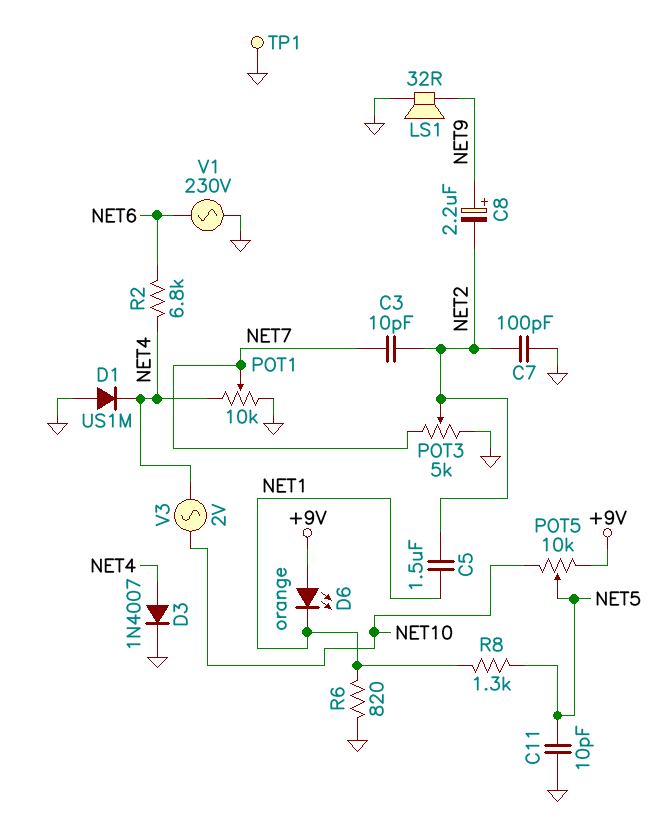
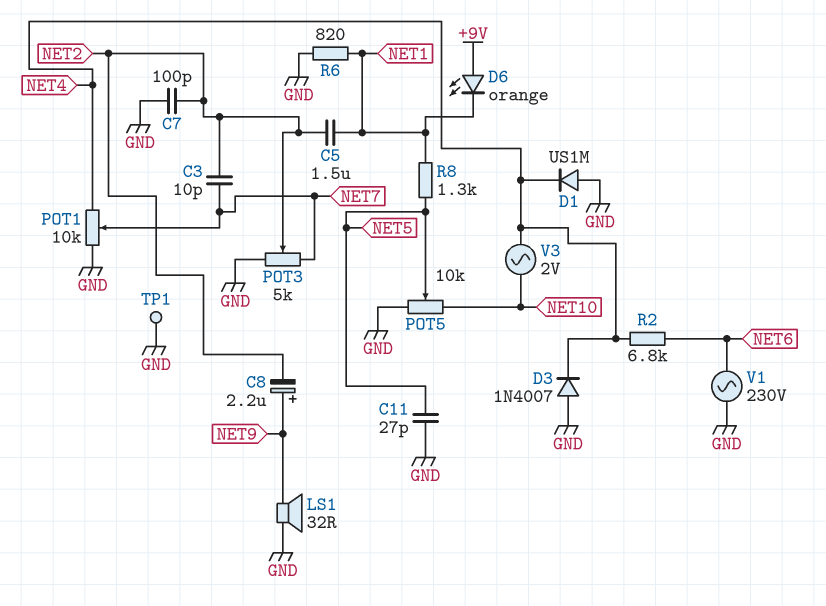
C11: 10pF (GND, NET5) -> 27pF (GND, NET5)
D3: diode 1N4007 (A NET4, K GND) -> diode 1N4007 (A GND, K NET4)
POT5: 10k (+9V, NET10, wiper NET5) -> 10k (GND, NET10, wiper NET5)

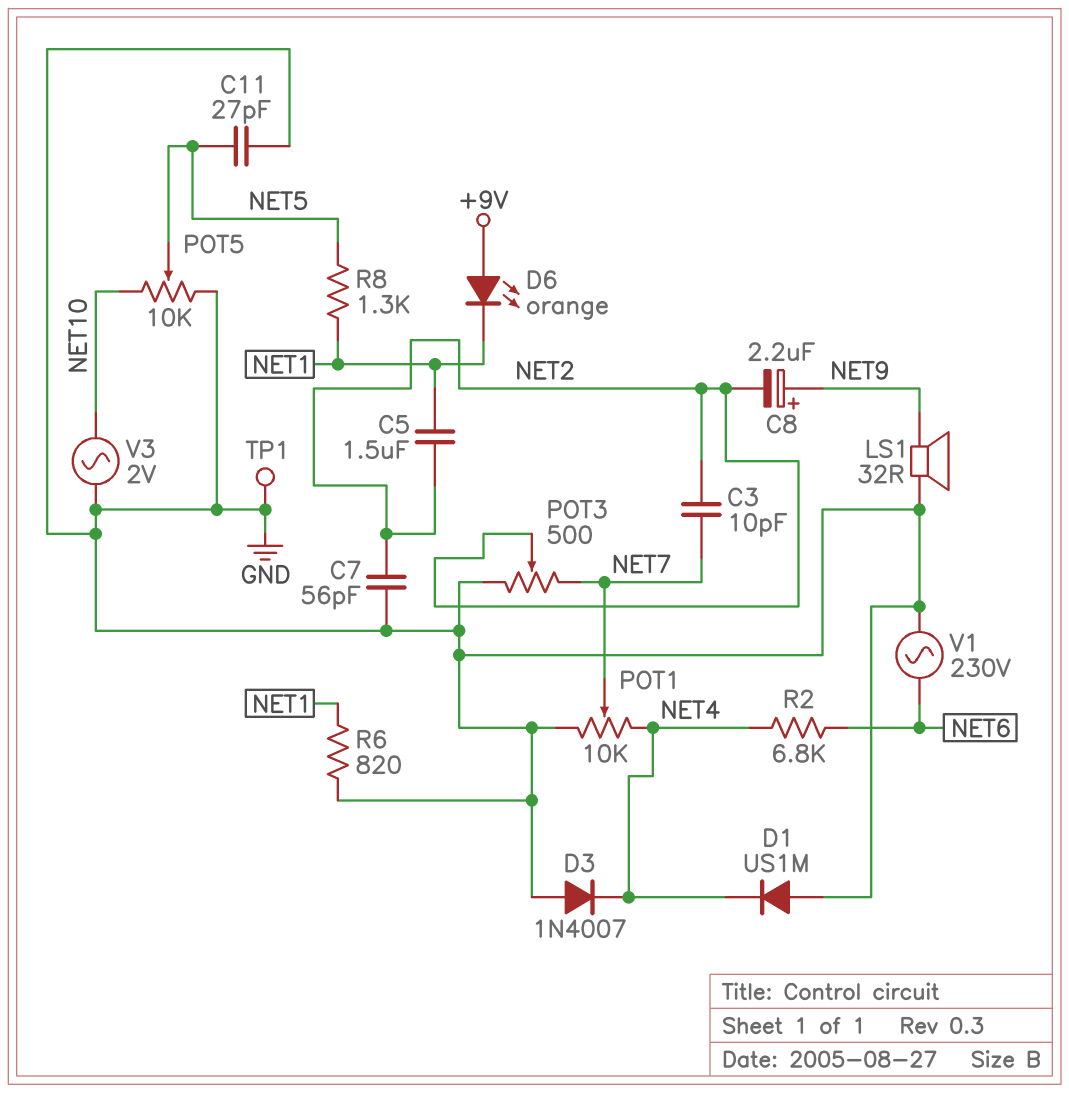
C7: 100pF (GND, NET2) -> 56pF (GND, NET2)
POT3: 5k (GND, NET7, wiper NET2) -> 500 (GND, NET7, wiper NET2)
V3: AC 2V (NET4, NET10) -> AC 2V (GND, NET10)

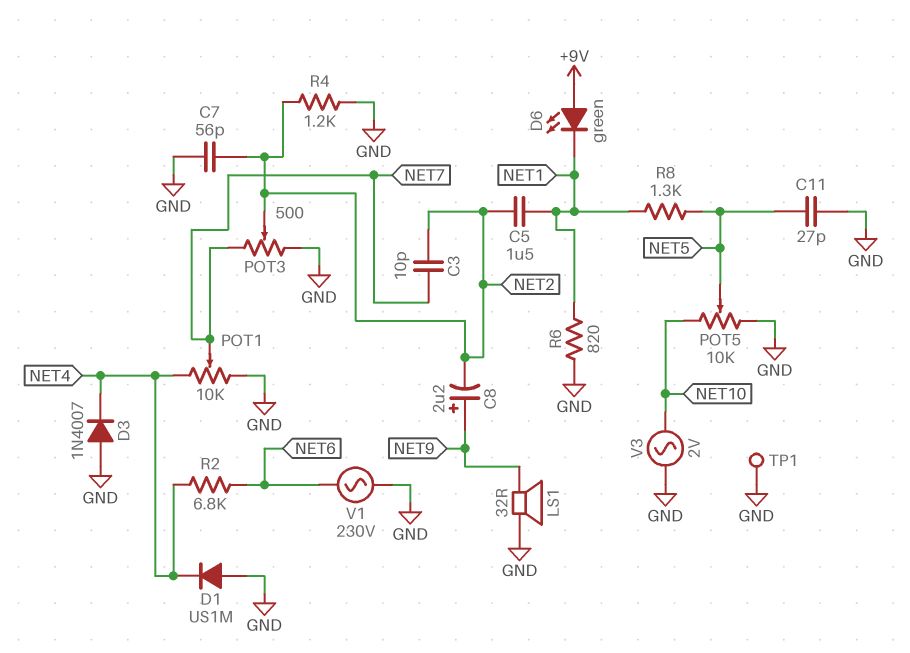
D6: LED orange (A +9V, K NET1) -> LED green (A +9V, K NET1)
R4: none -> 1.2k (GND, NET2)

